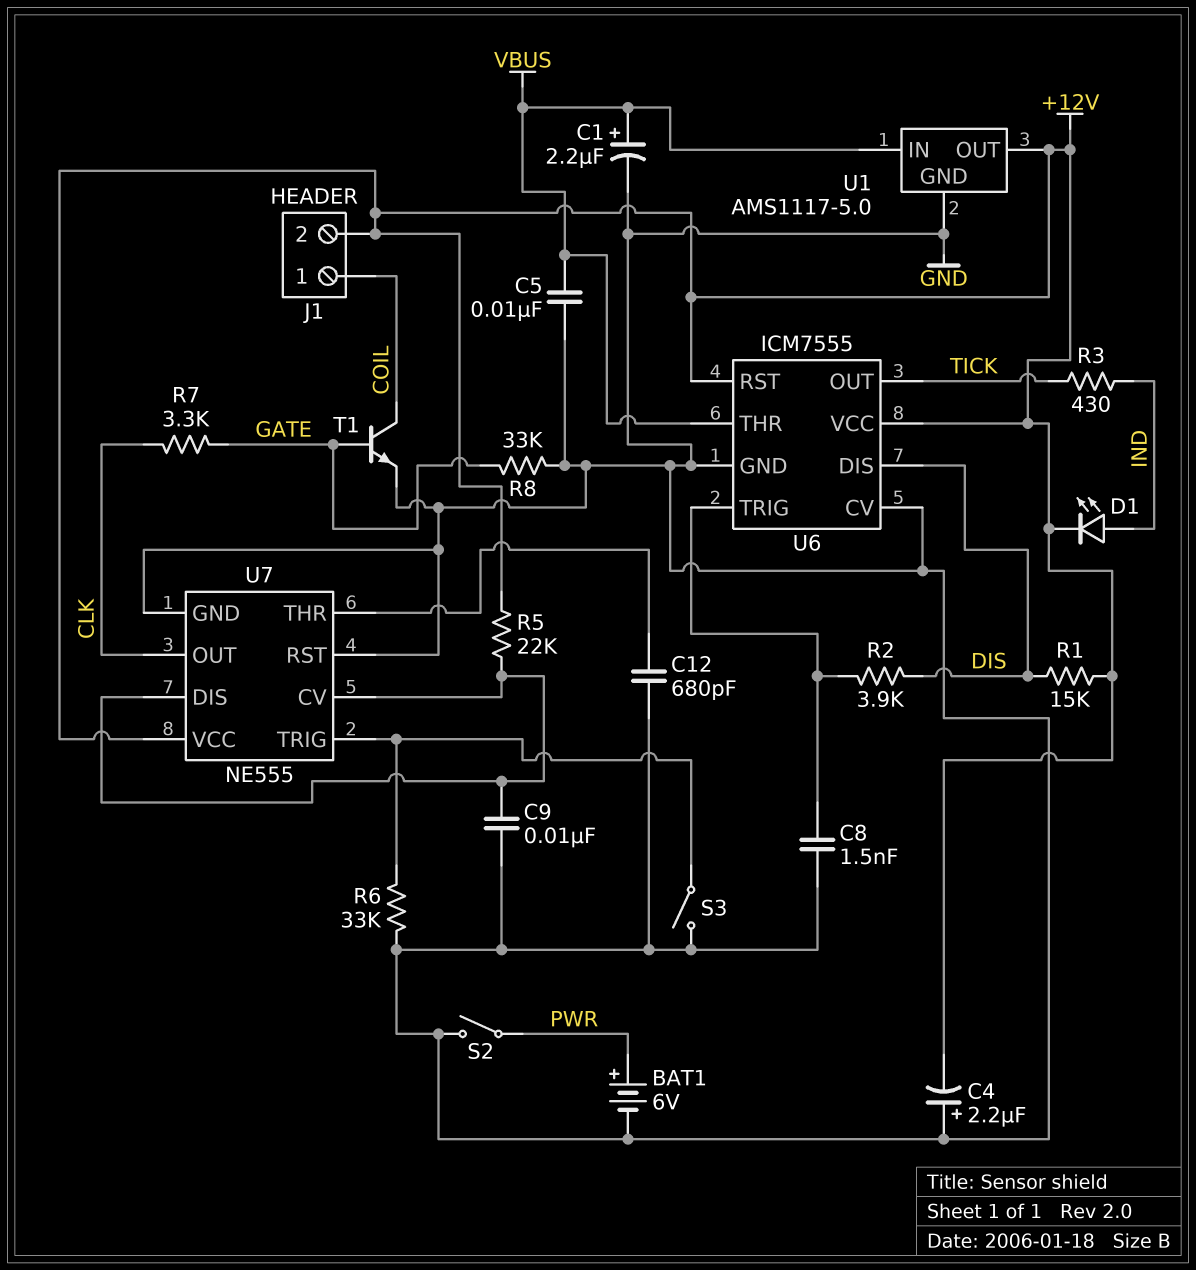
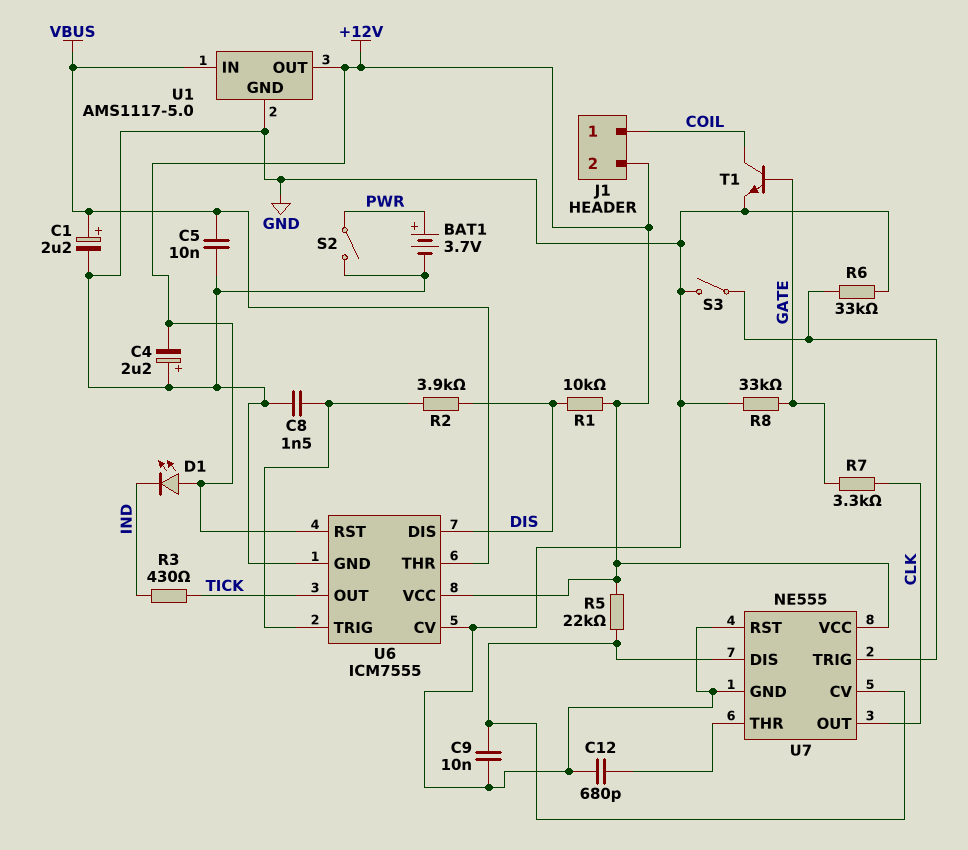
BAT1: 6V (plus PWR, minus GND) -> 3.7V (plus PWR, minus GND)
D1: LED (A IND, K +12V) -> LED (A +12V, K IND)
R1: 15k (+12V, DIS) -> 10k (+12V, DIS)

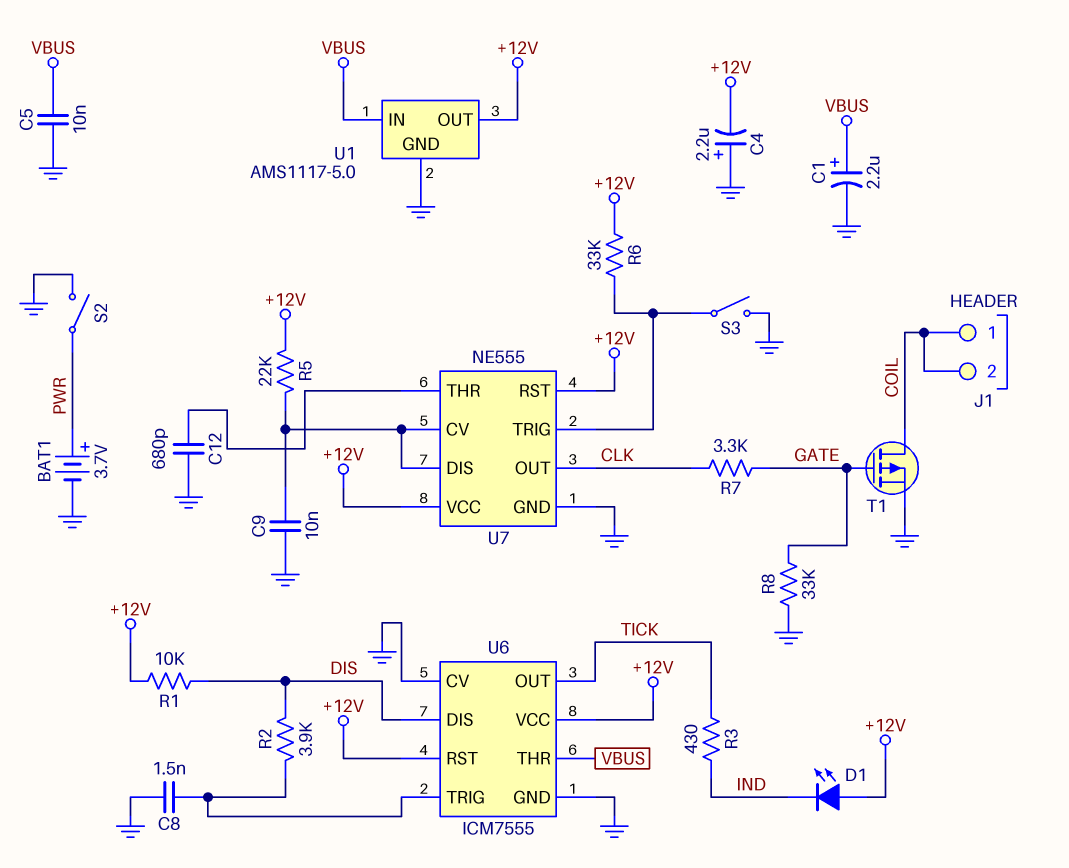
J1 pin 2: +12V -> COIL
R6: 33k (GND, U7/TRIG) -> 33k (+12V, U7/TRIG)
T1: NPN (B GATE, C COIL, E GND) -> PMOS (G GATE, D COIL, S GND)
U7 pin RST: GND -> +12V

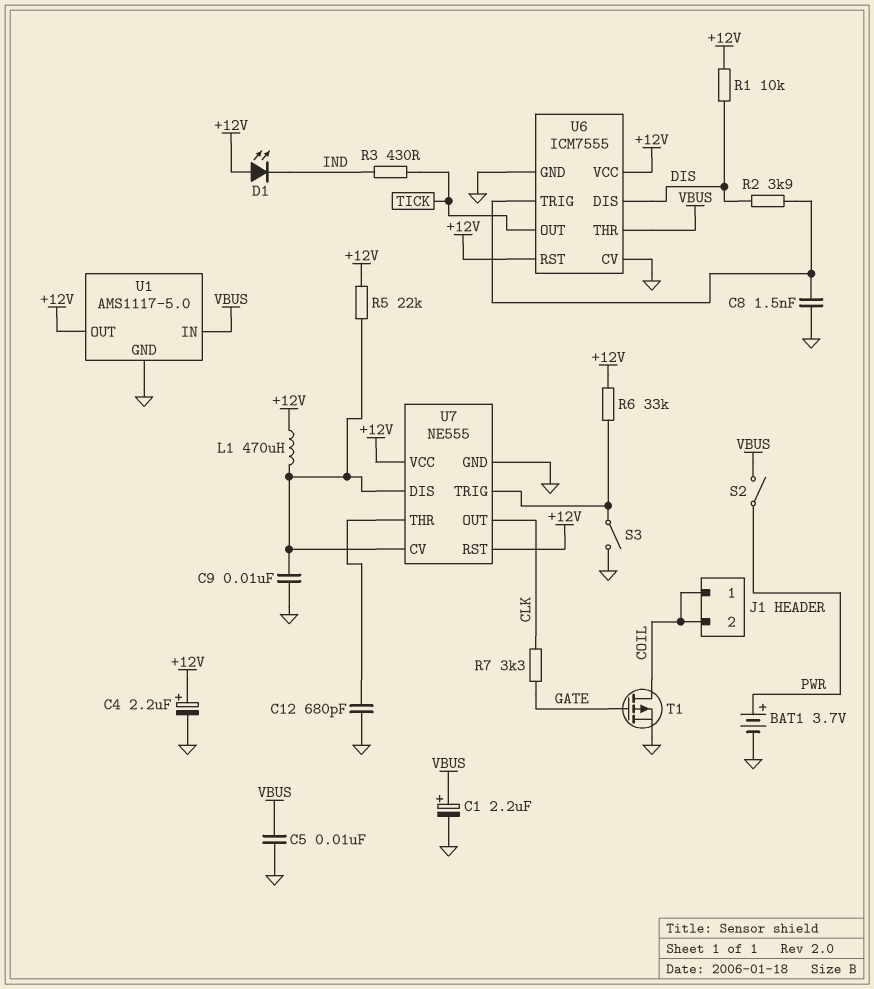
C4: 2.2uF (plus GND, minus +12V) -> 2.2uF (plus +12V, minus GND)
L1: none -> 470uH (+12V, U7/CV)
R8: 33k (GATE, GND) -> none
S2: switch (GND, PWR) -> switch (PWR, VBUS)

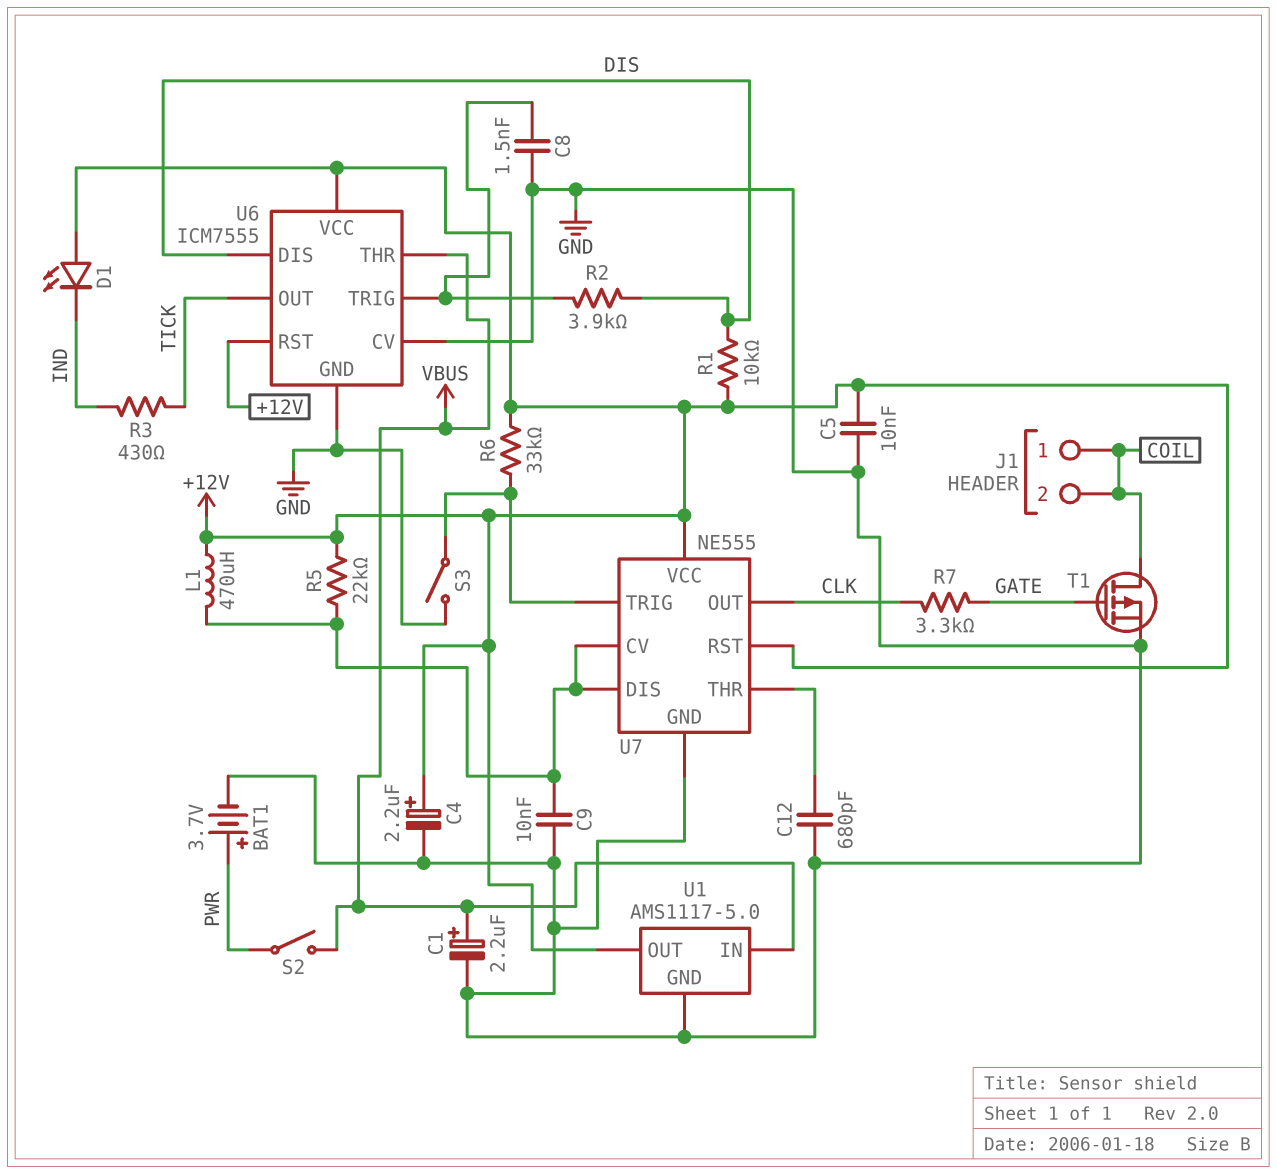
C5: 10nF (GND, VBUS) -> 10nF (+12V, GND)

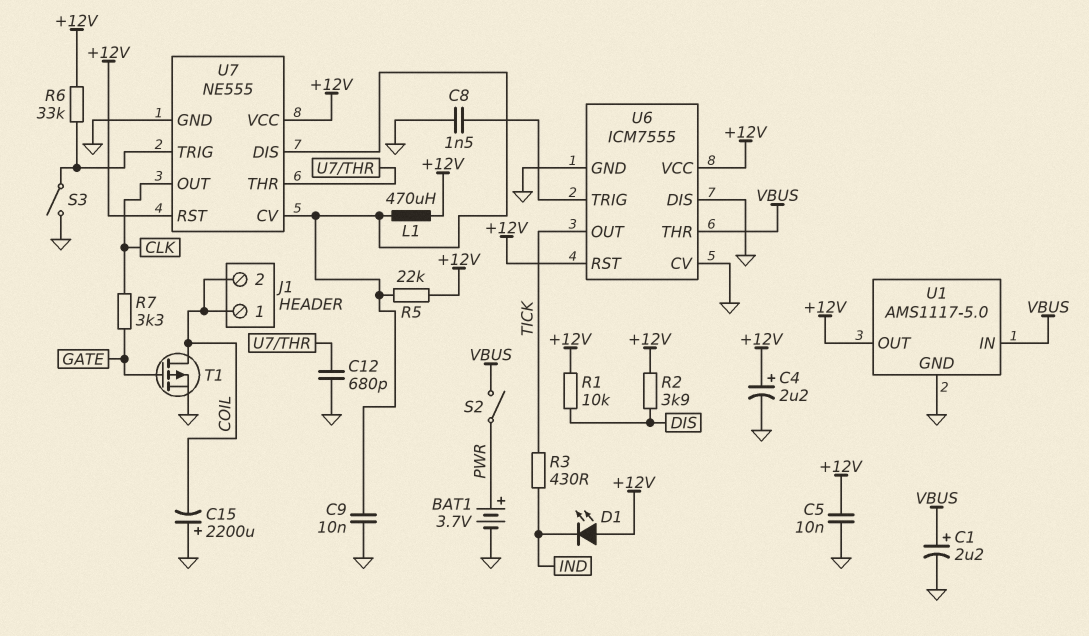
C15: none -> 2200uF (plus GND, minus COIL)
R2: 3.9k (DIS, U6/TRIG) -> 3.9k (+12V, DIS)
U6 pin DIS: DIS -> GND

